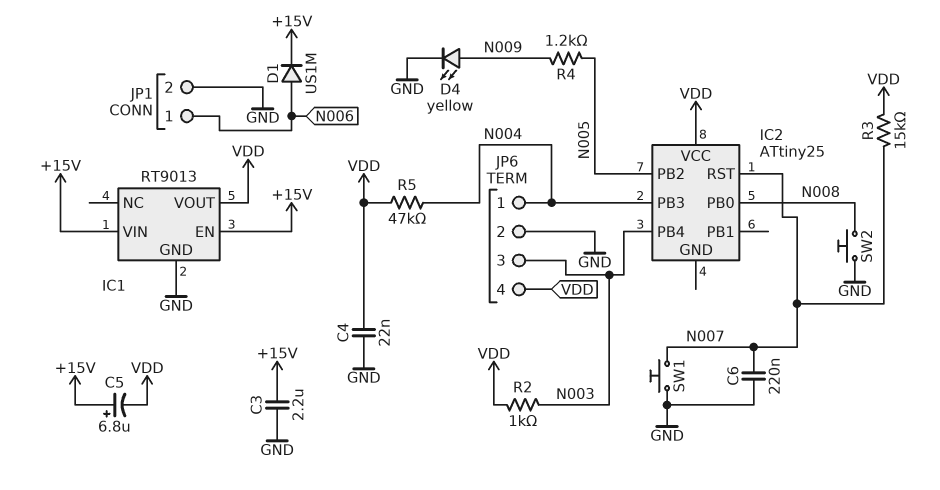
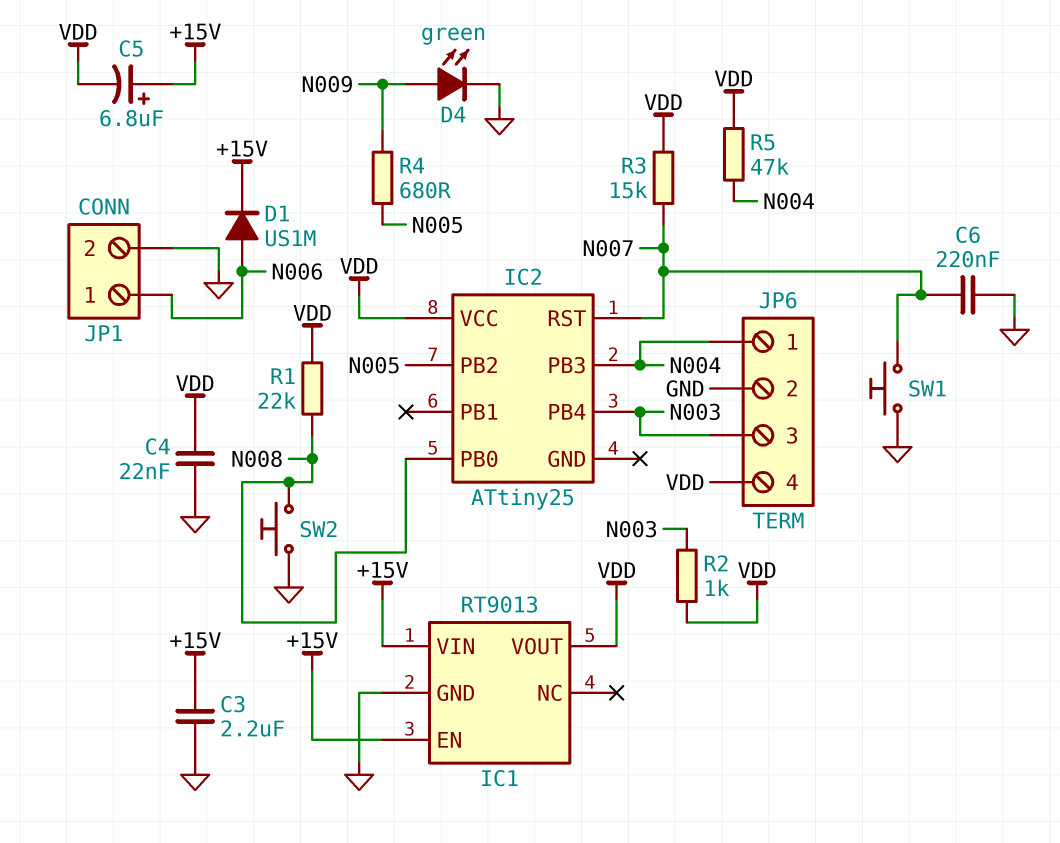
D4: LED yellow (A N009, K GND) -> LED green (A N009, K GND)
R1: none -> 22k (N008, VDD)
R4: 1.2k (N005, N009) -> 680 (N005, N009)

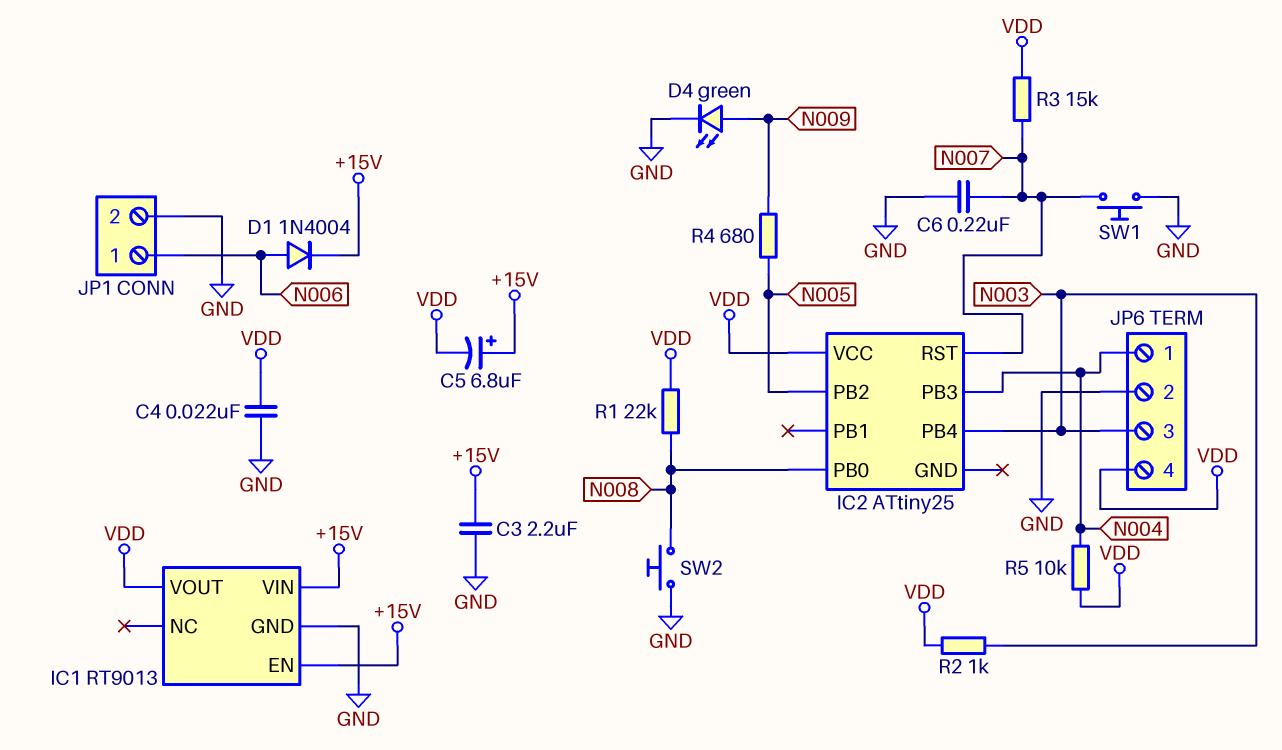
D1: diode US1M (A N006, K +15V) -> diode 1N4004 (A N006, K +15V)
R5: 47k (N004, VDD) -> 10k (N004, VDD)

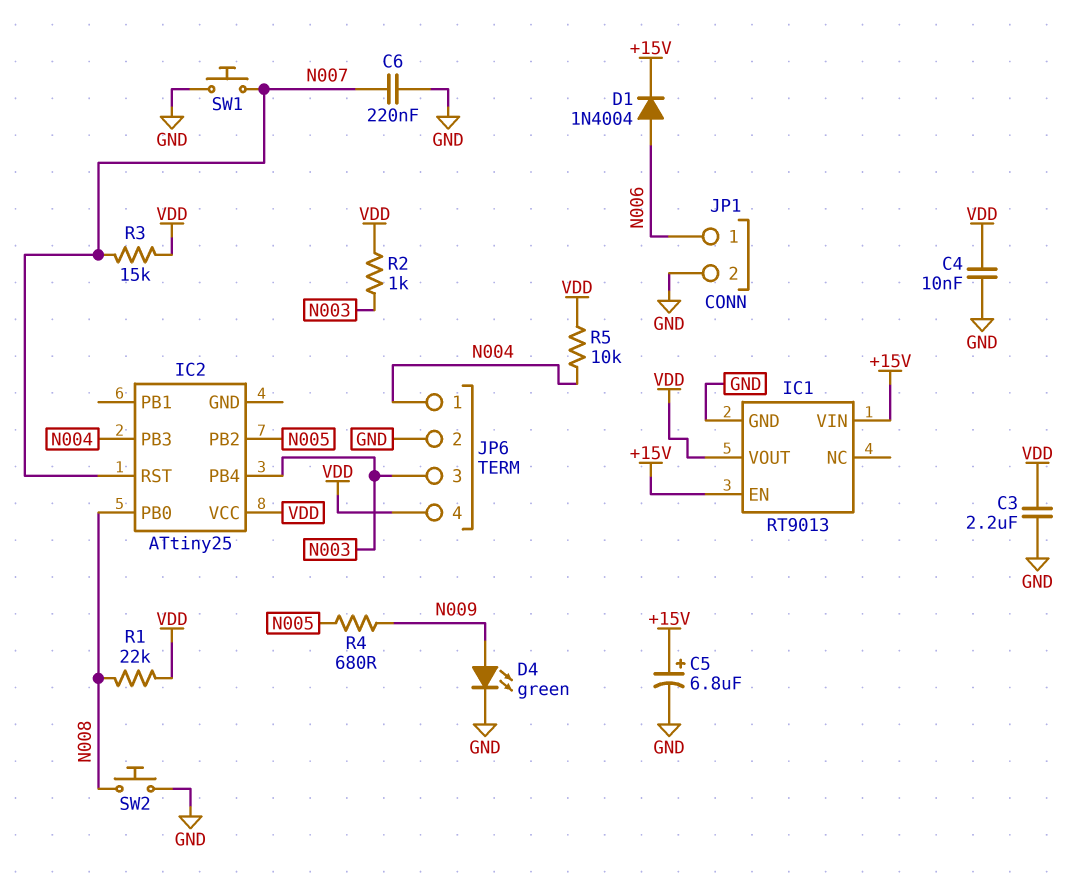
C3: 2.2uF (+15V, GND) -> 2.2uF (GND, VDD)
C4: 22nF (GND, VDD) -> 10nF (GND, VDD)
C5: 6.8uF (plus +15V, minus VDD) -> 6.8uF (plus +15V, minus GND)

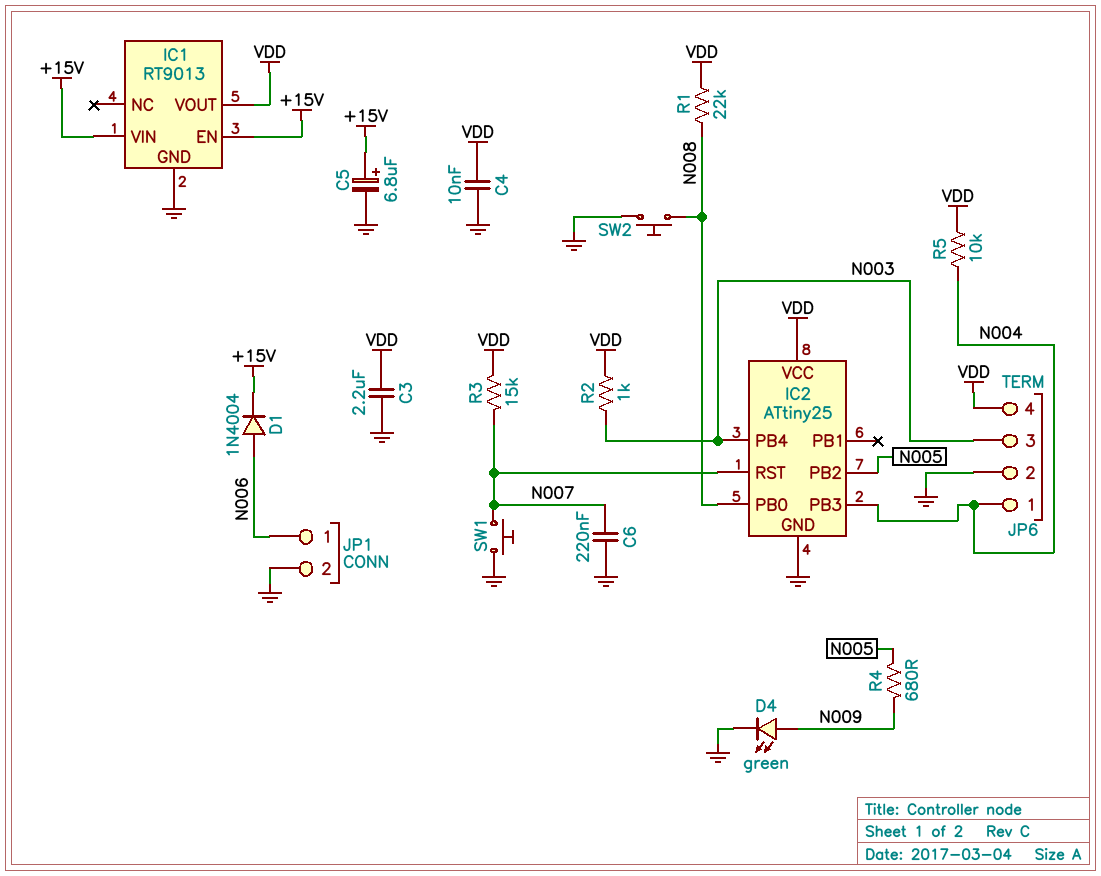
IC2 pin GND: none -> GND

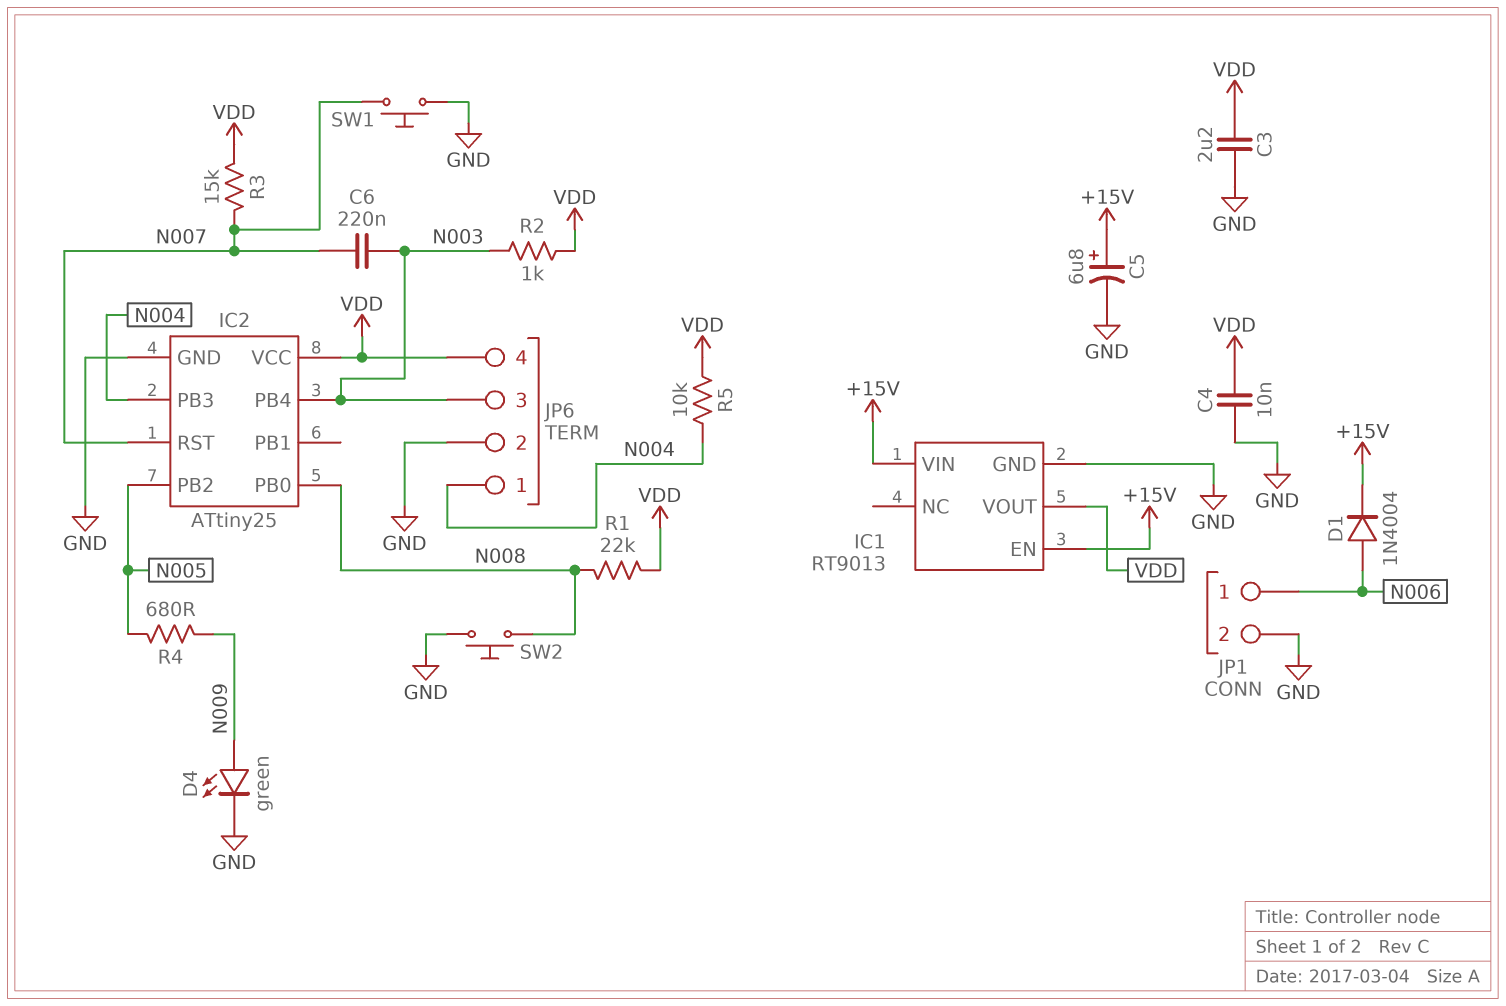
C6: 220nF (GND, N007) -> 220nF (N003, N007)

